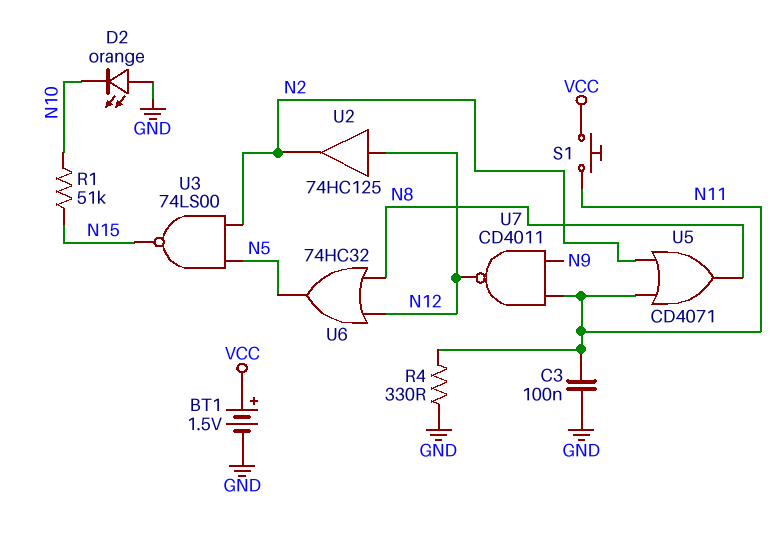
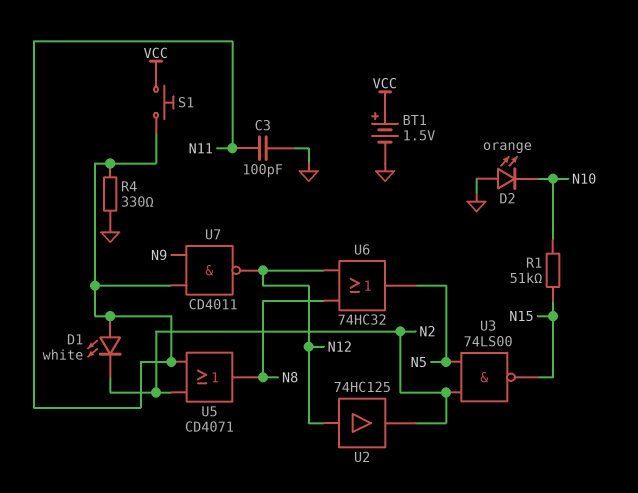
C3: 100nF (GND, N11) -> 100pF (GND, N11)
D1: none -> LED white (A N11, K N2)

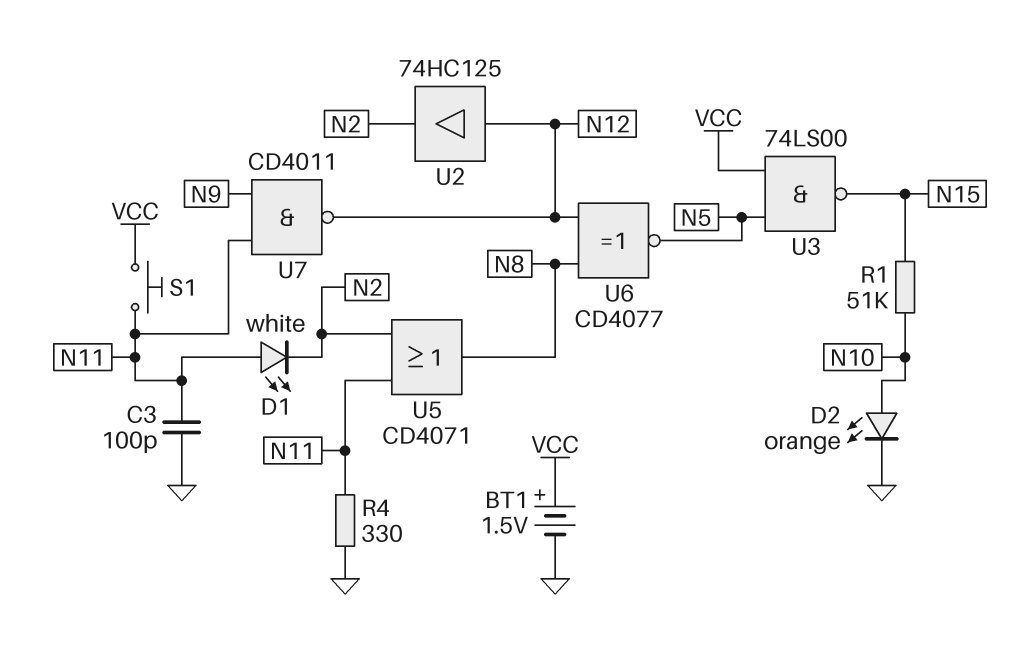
D2: LED orange (A GND, K N10) -> LED orange (A N10, K GND)
U3: NAND 74LS00 (in N2, in N5, out N15) -> NAND 74LS00 (in N5, in VCC, out N15)
U6: OR 74HC32 (in N8, in N12, out N5) -> XNOR CD4077 (in N8, in N12, out N5)

